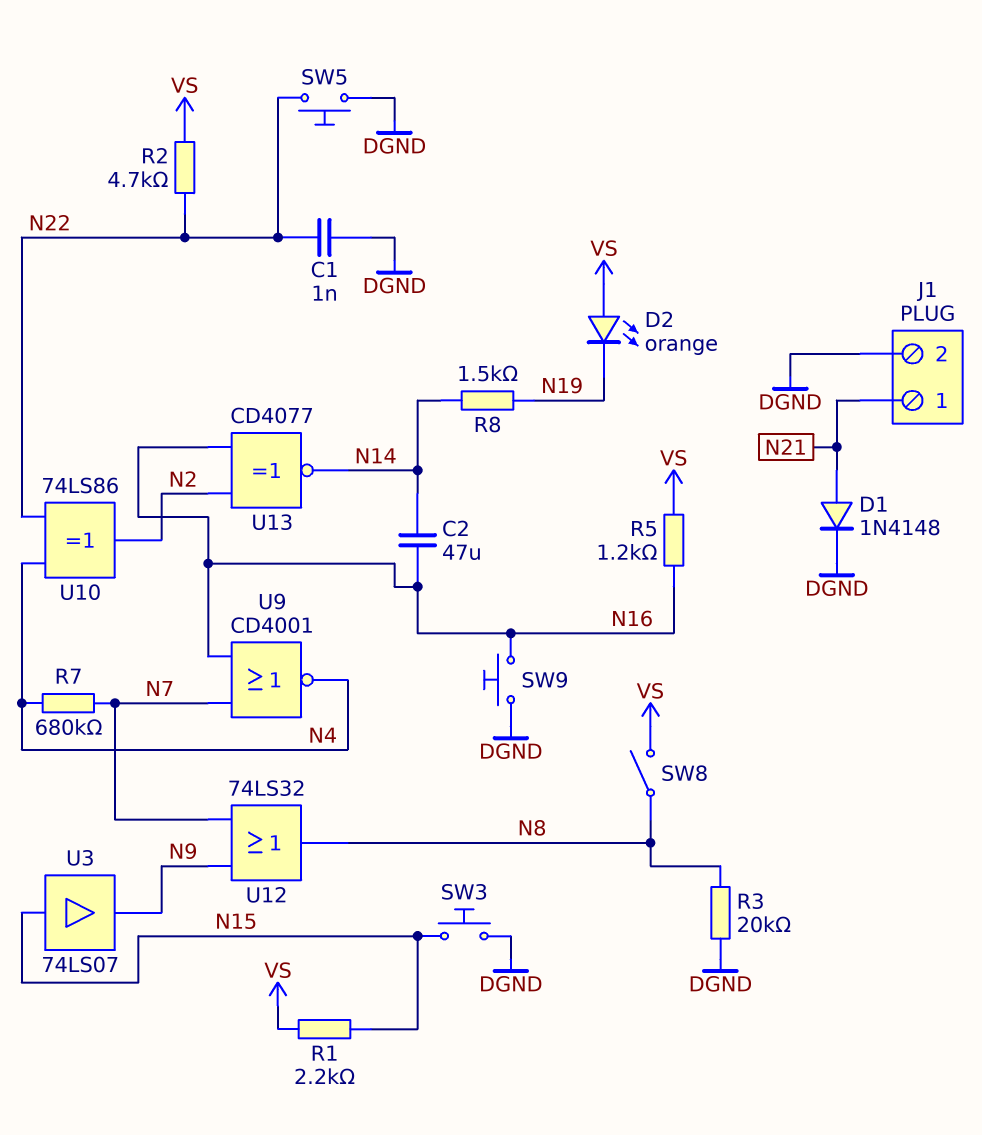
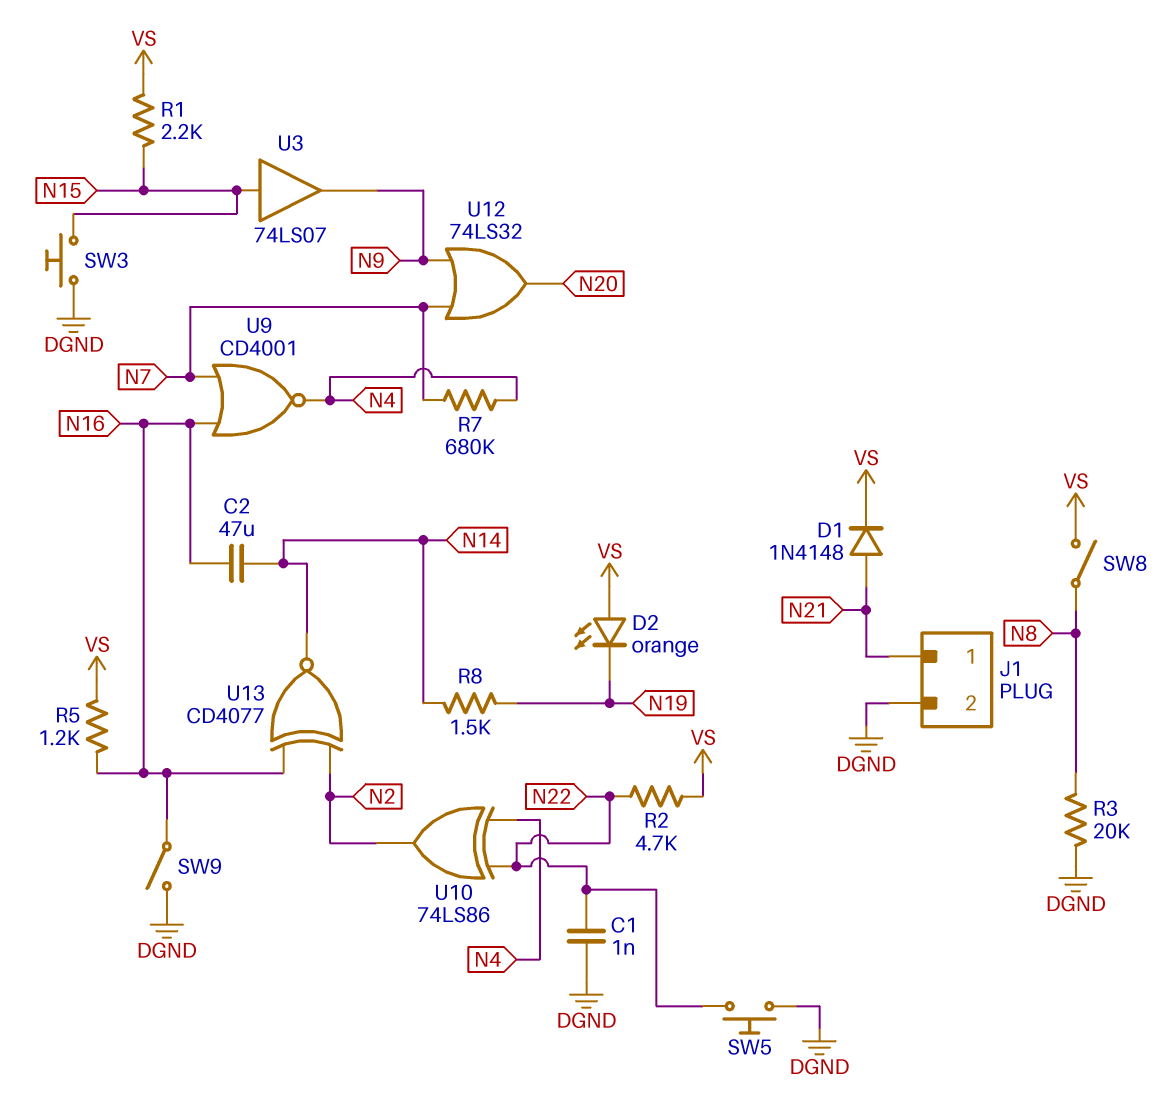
D1: diode 1N4148 (A N21, K DGND) -> diode 1N4148 (A N21, K VS)
SW9: button (DGND, N16) -> switch (DGND, N16)
U12: OR 74LS32 (in N7, in N9, out N8) -> OR 74LS32 (in N7, in N9, out N20)

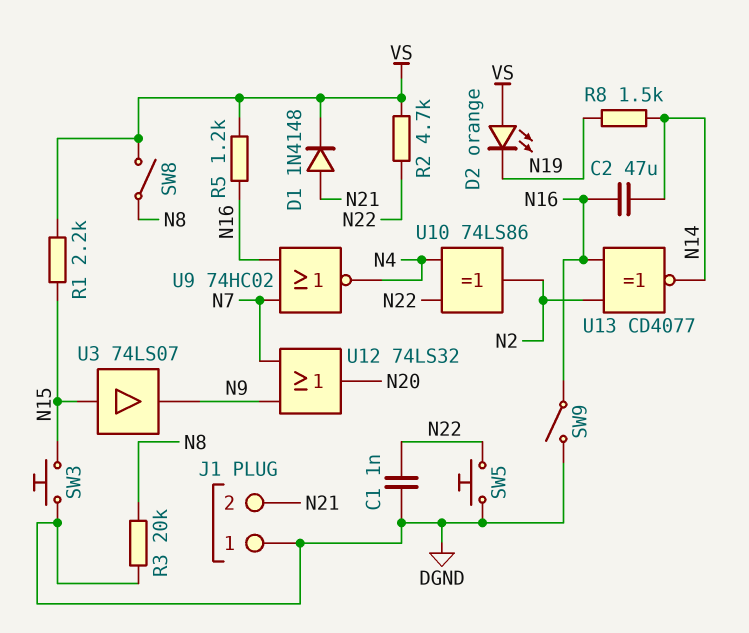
J1 pin 1: N21 -> DGND
J1 pin 2: DGND -> N21
R7: 680k (N4, N7) -> none
U9: NOR CD4001 (in N7, in N16, out N4) -> NOR 74HC02 (in N7, in N16, out N4)

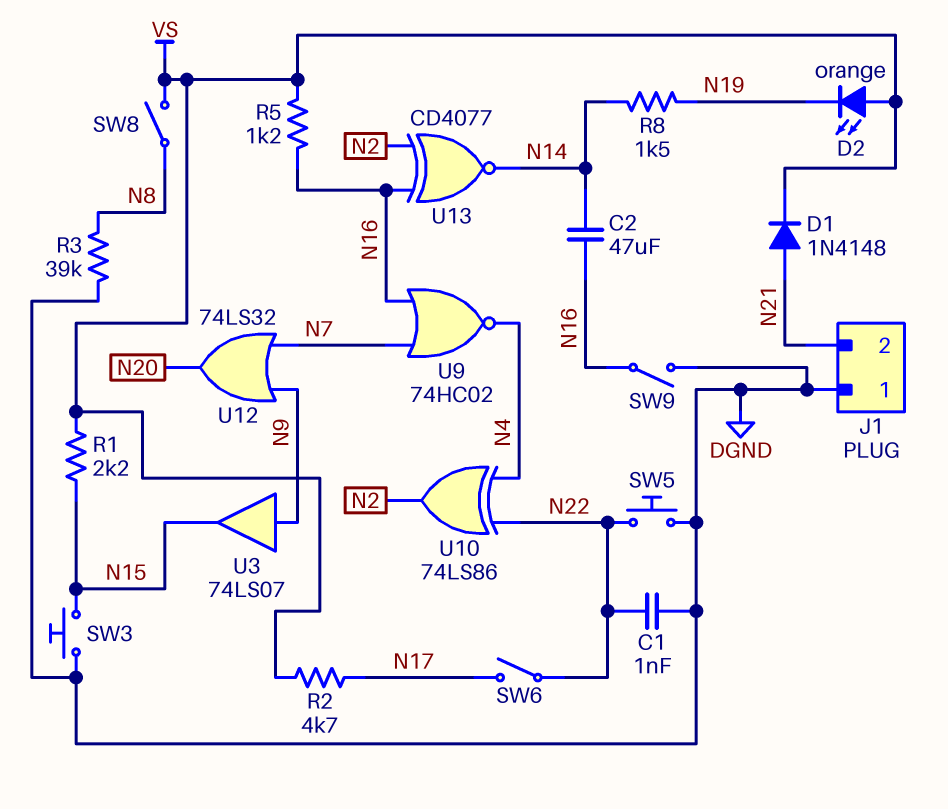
R2: 4.7k (N22, VS) -> 4.7k (N17, VS)
R3: 20k (DGND, N8) -> 39k (DGND, N8)
SW6: none -> switch (N17, N22)
U3: buffer 74LS07 (in N15, out N9) -> buffer 74LS07 (in N9, out N15)

